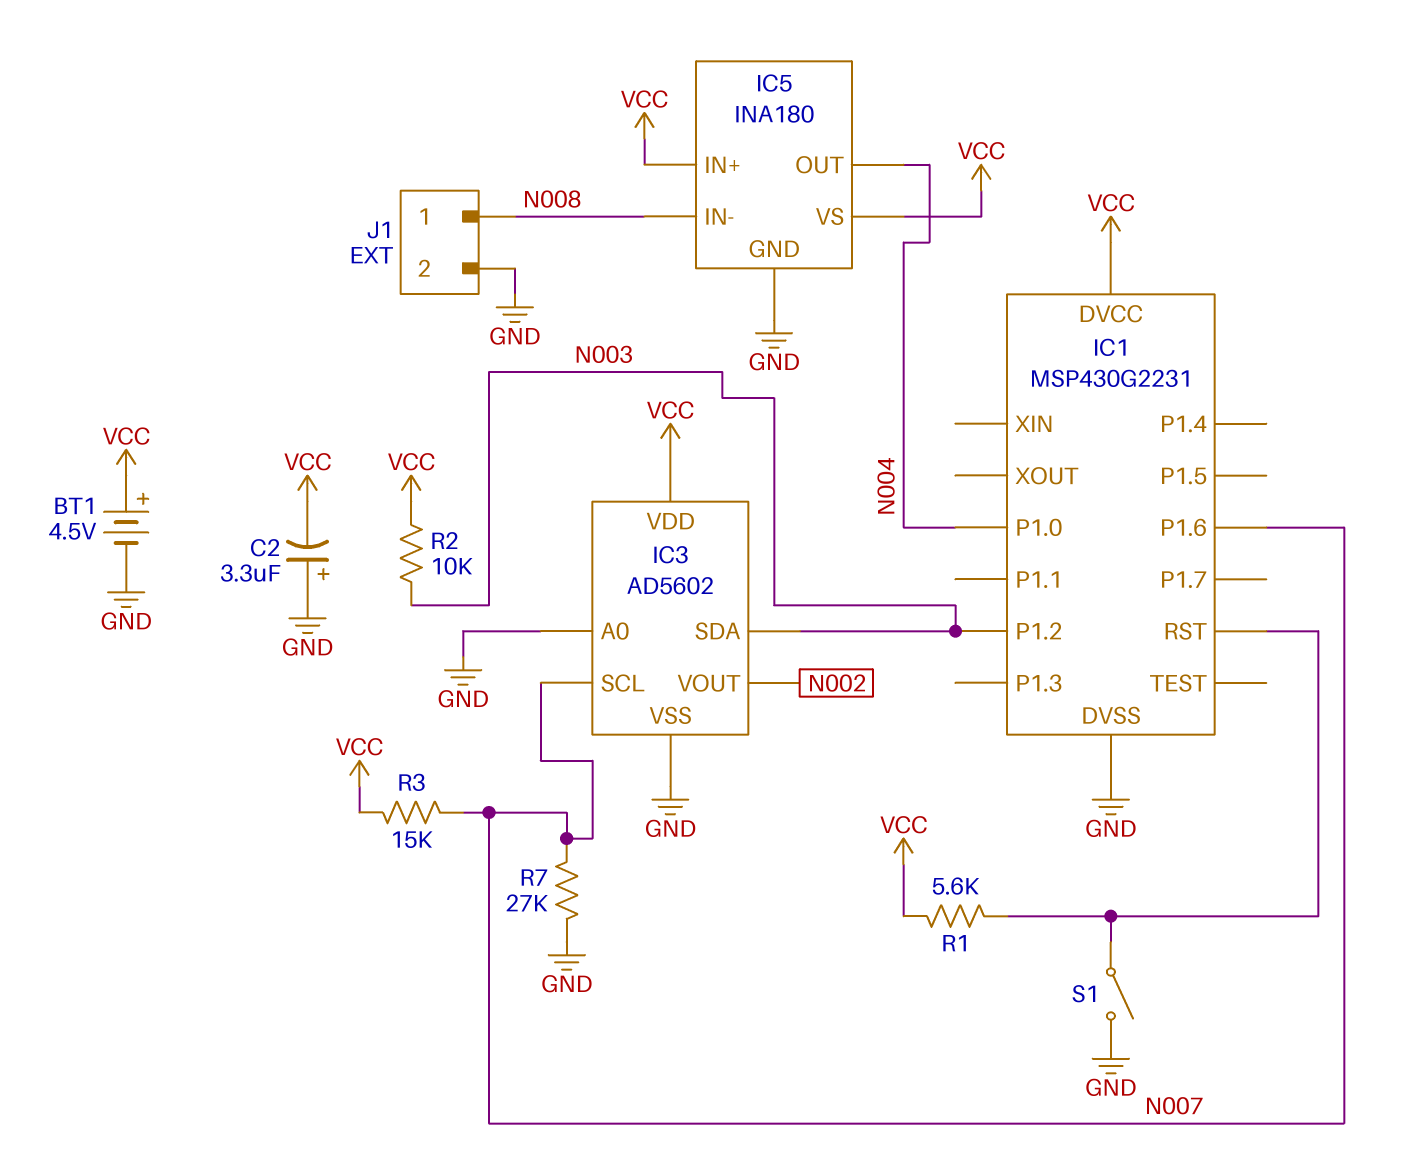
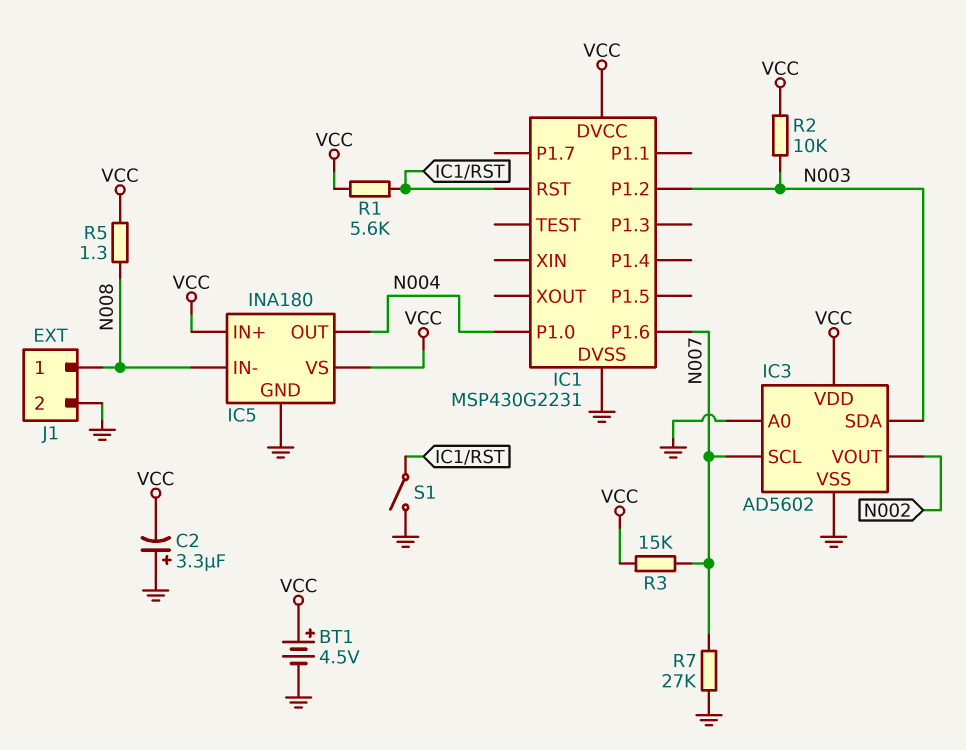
R5: none -> 1.3 (N008, VCC)

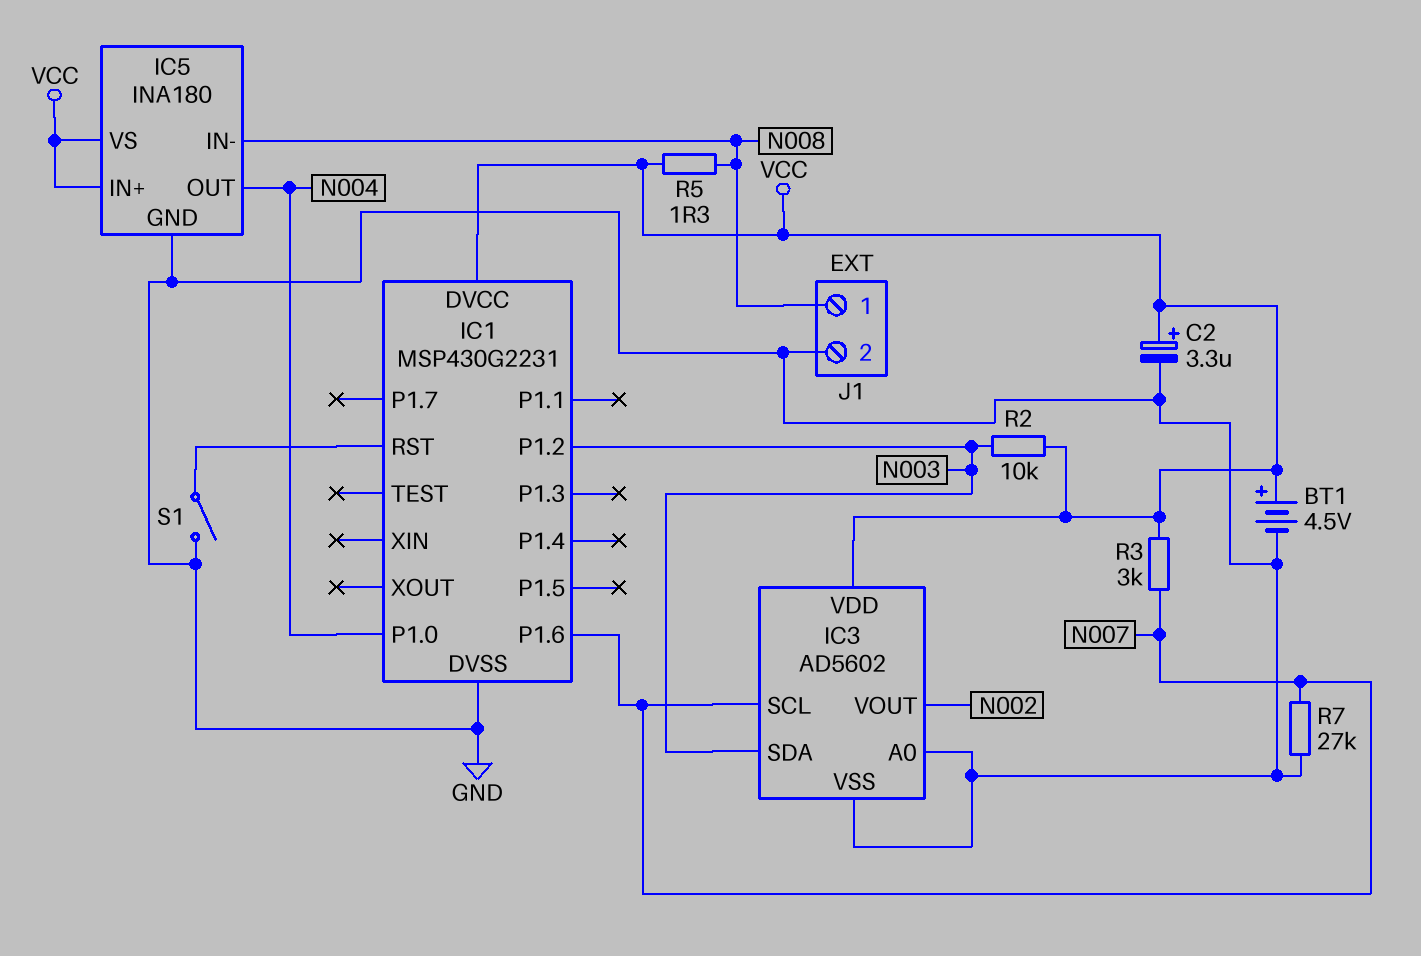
C2: 3.3uF (plus GND, minus VCC) -> 3.3uF (plus VCC, minus GND)
R1: 5.6k (IC1/RST, VCC) -> none
R3: 15k (N007, VCC) -> 3k (N007, VCC)

